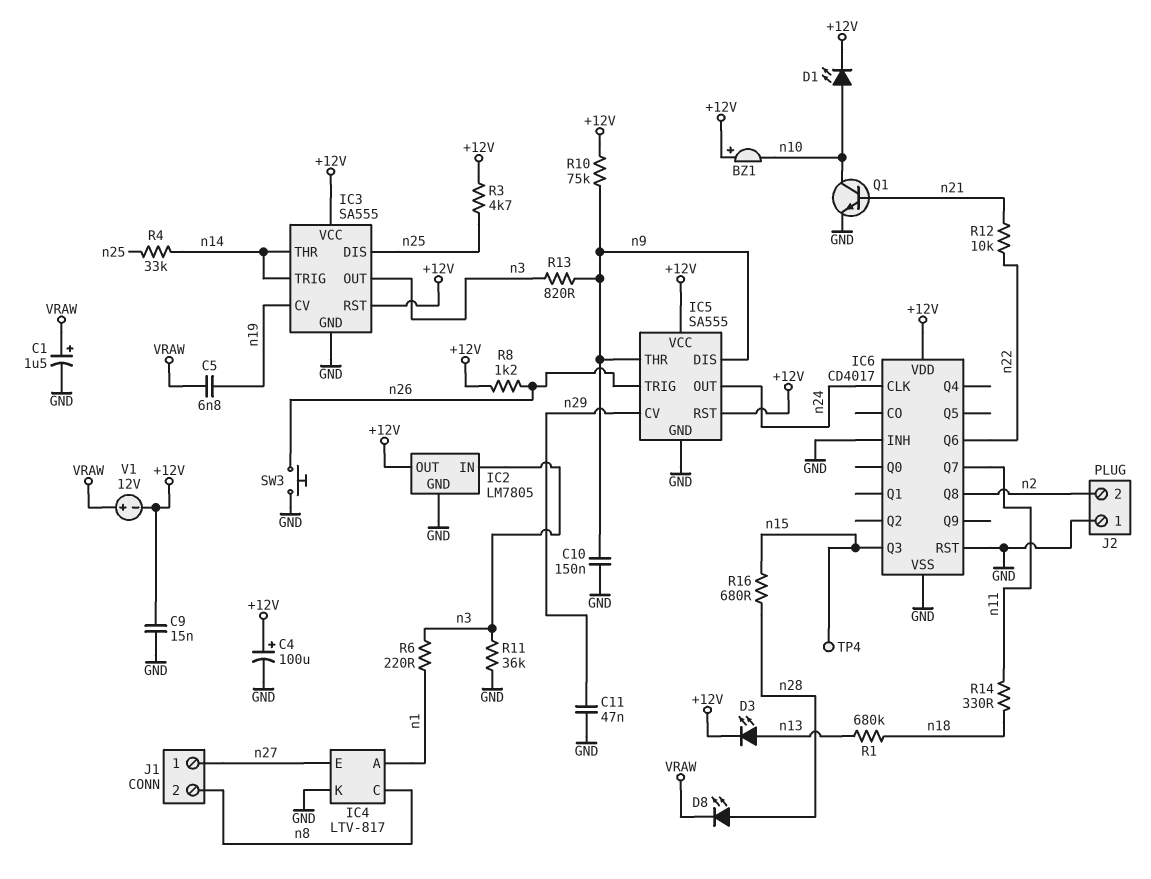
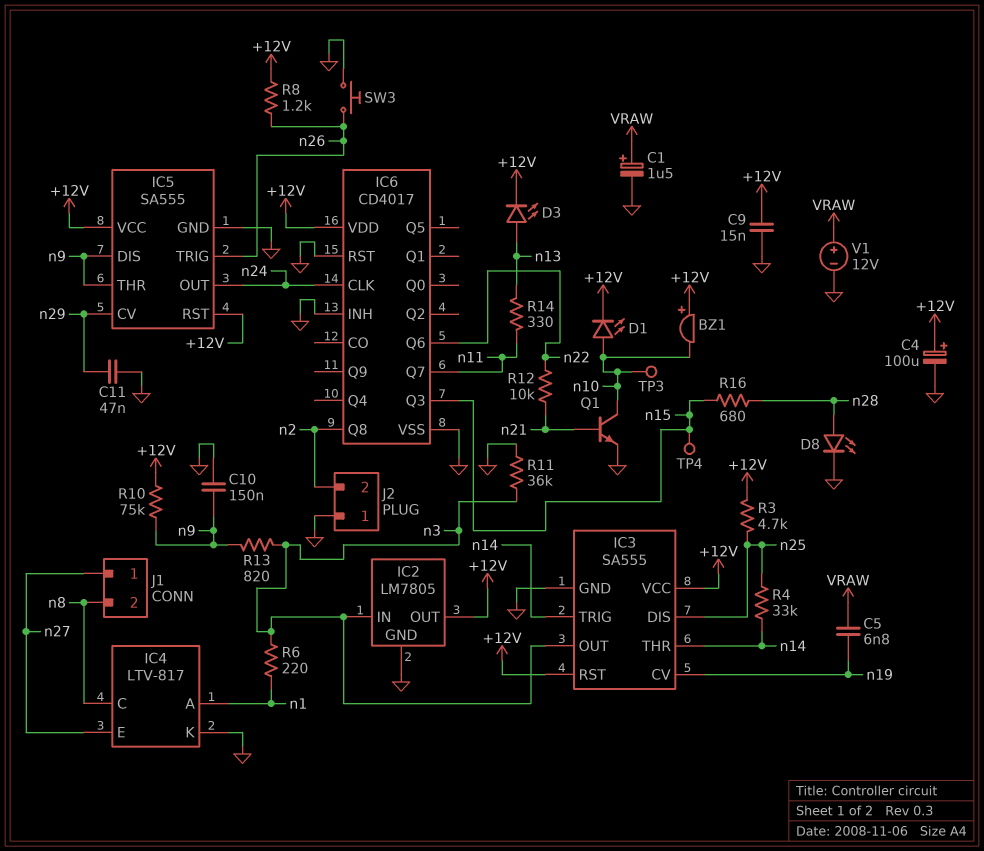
D8: LED (A n28, K VRAW) -> LED (A n28, K GND)
R1: 680k (n13, n18) -> none
R14: 330 (n11, n18) -> 330 (n11, n13)
TP3: none -> test point (n10)
V1: 12V (plus VRAW, minus +12V) -> 12V (plus VRAW, minus GND)

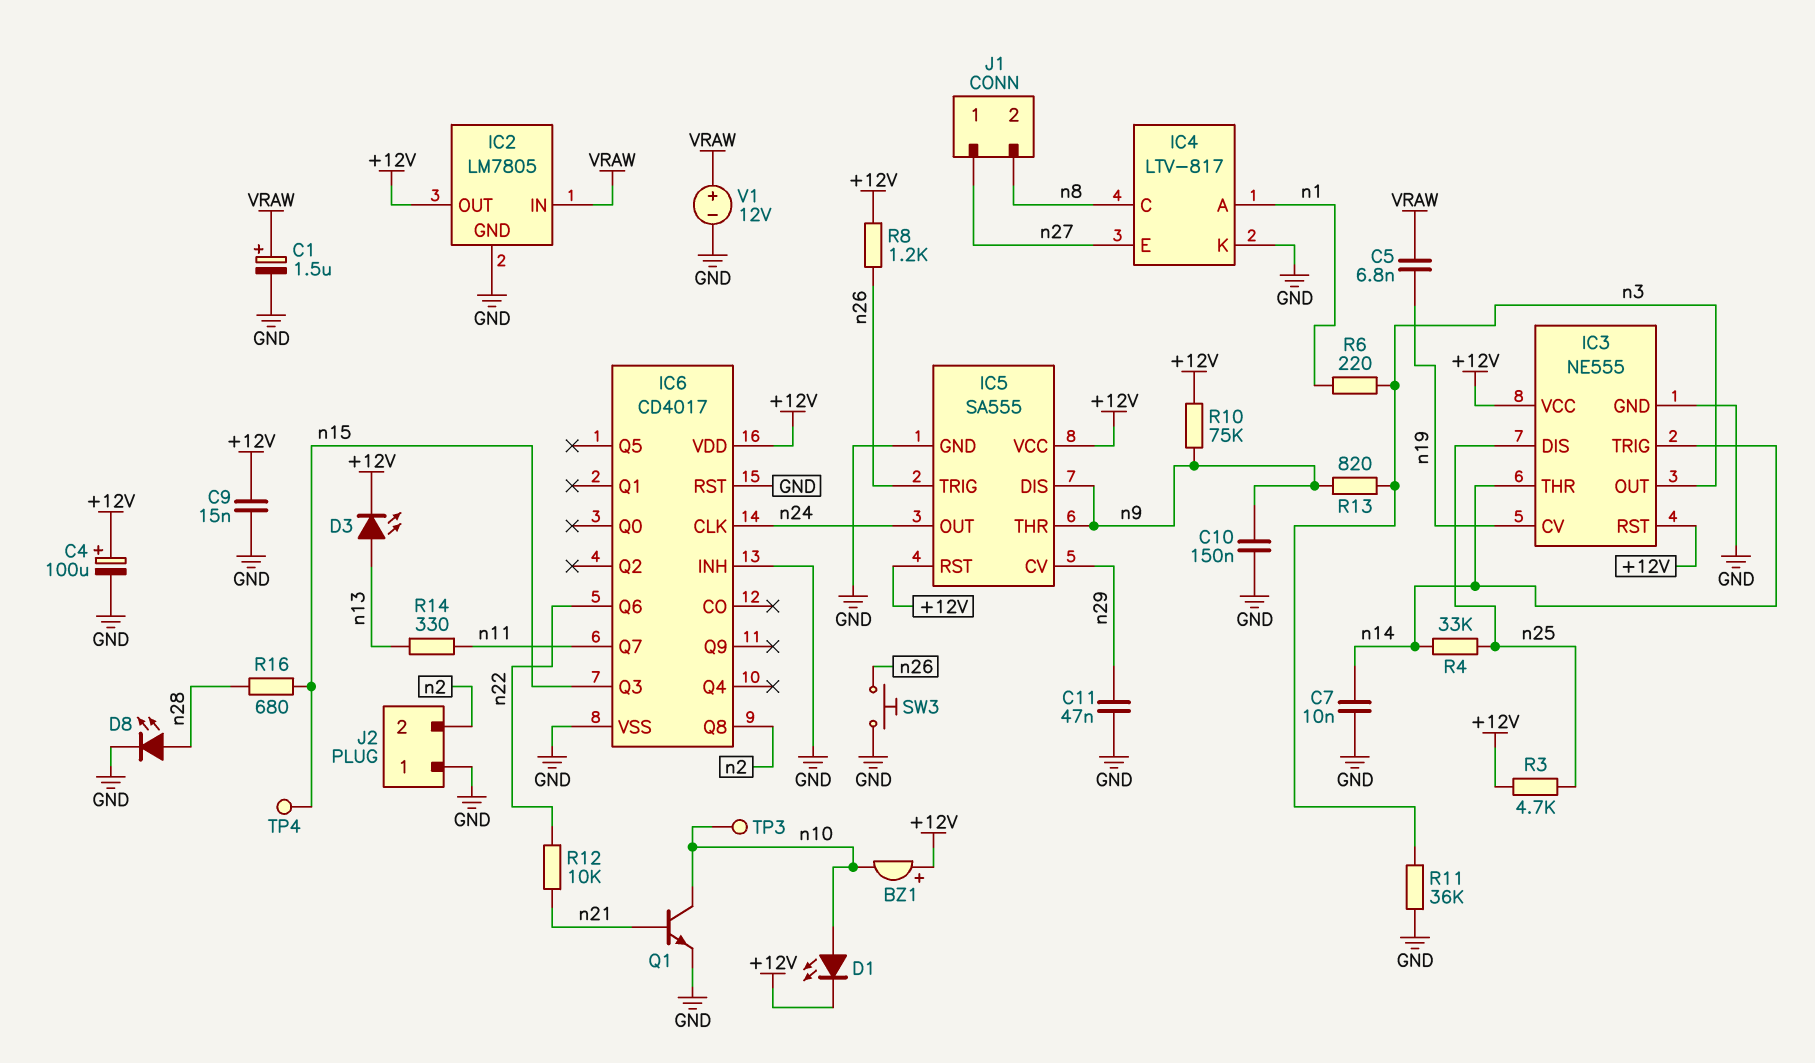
C7: none -> 10nF (GND, n14)
IC2 pin IN: n3 -> VRAW
IC3: SA555 -> NE555

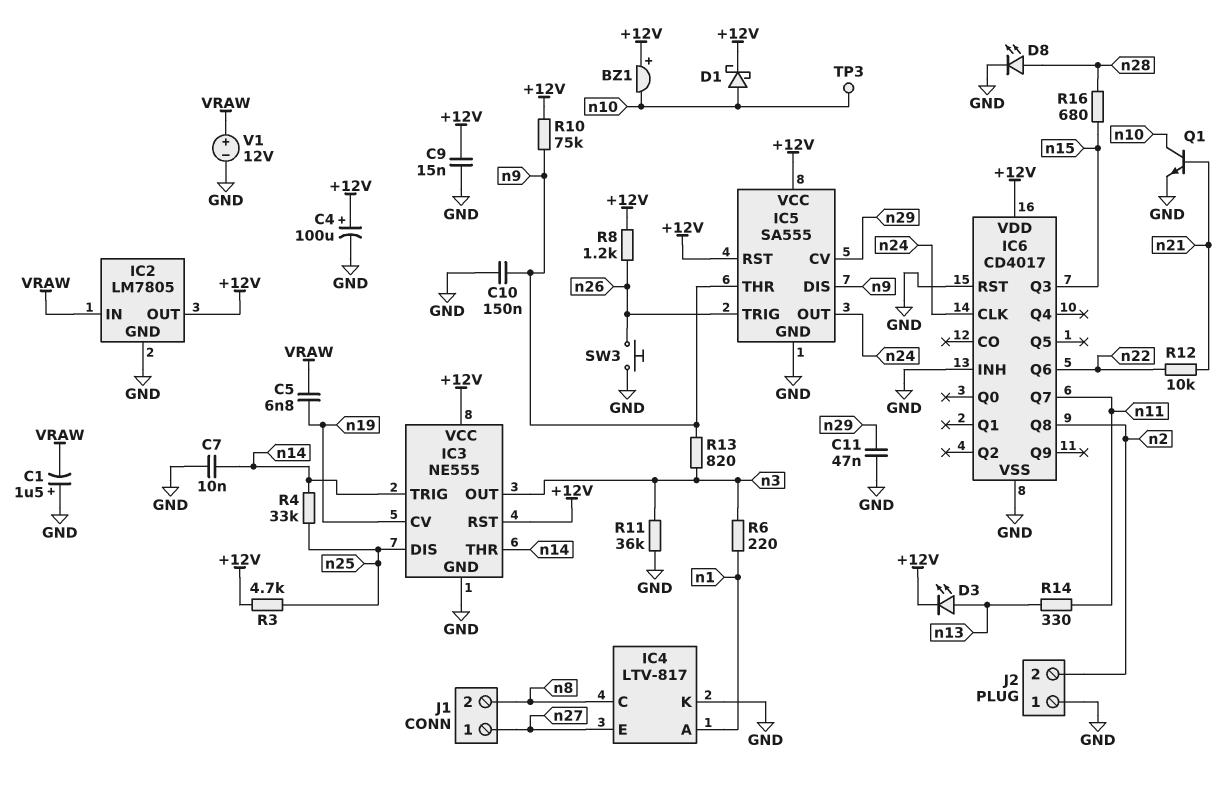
C1: 1.5uF (plus VRAW, minus GND) -> 1.5uF (plus GND, minus VRAW)
D1: LED (A n10, K +12V) -> schottky (A n10, K +12V)
TP4: test point (n15) -> none

